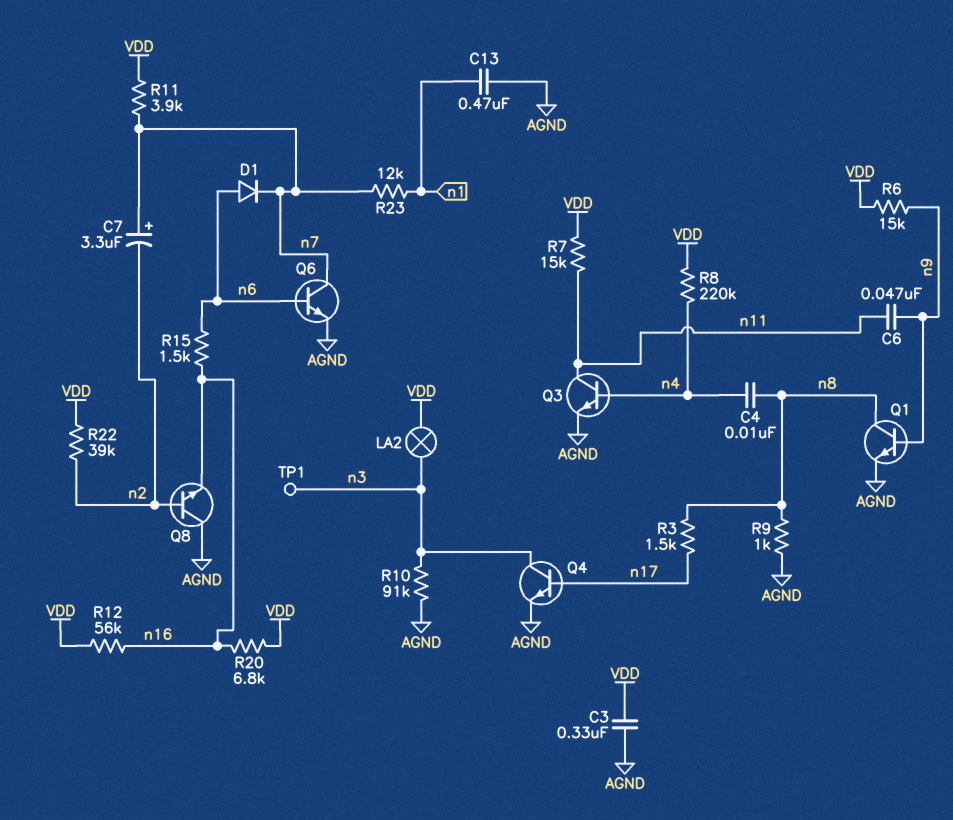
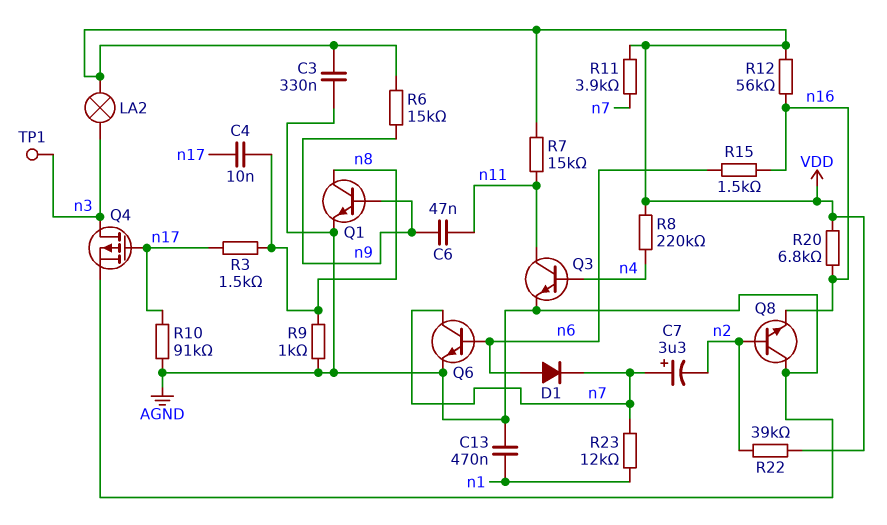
C4: 10nF (n4, n8) -> 10nF (n8, n17)
Q4: NPN (B n17, C n3, E AGND) -> PMOS (G n17, D n3, S AGND)
R10: 91k (AGND, n3) -> 91k (AGND, n17)

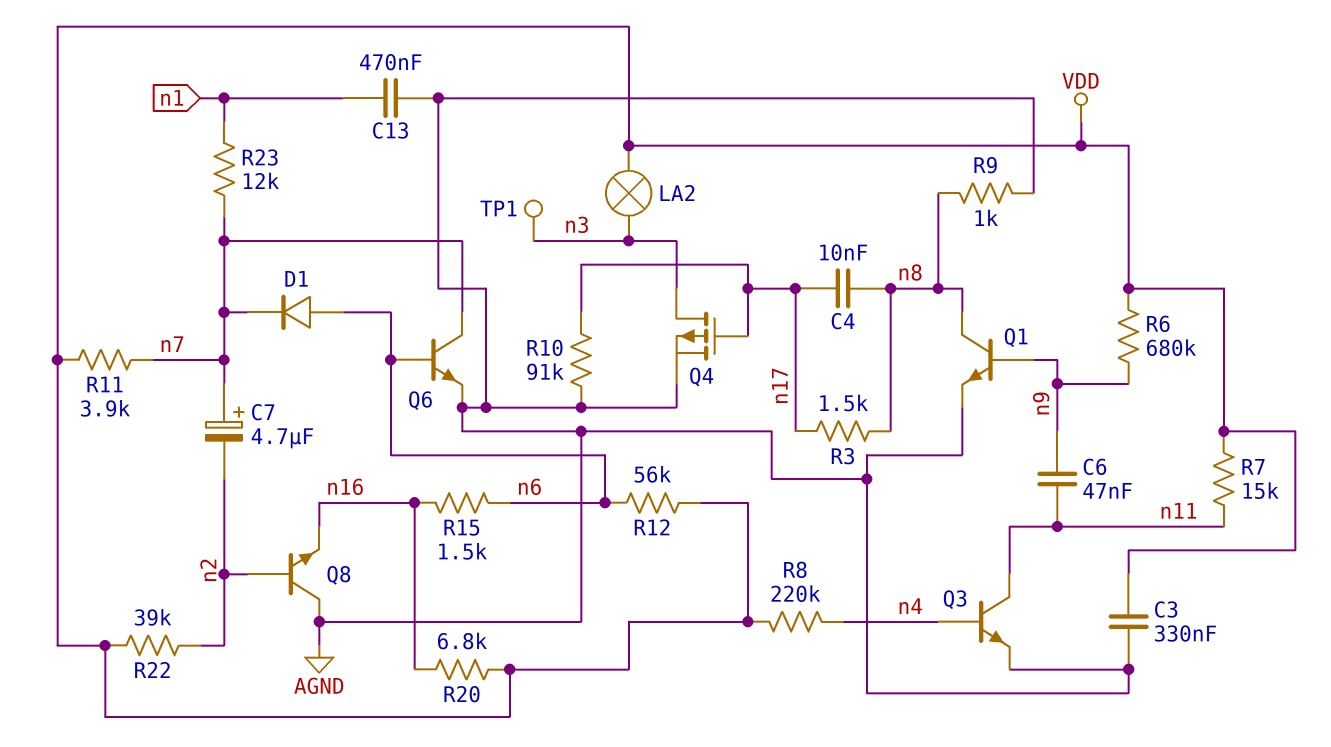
C7: 3.3uF (plus n7, minus n2) -> 4.7uF (plus n7, minus n2)
R6: 15k (VDD, n9) -> 680k (VDD, n9)
R12: 56k (VDD, n16) -> 56k (VDD, n6)

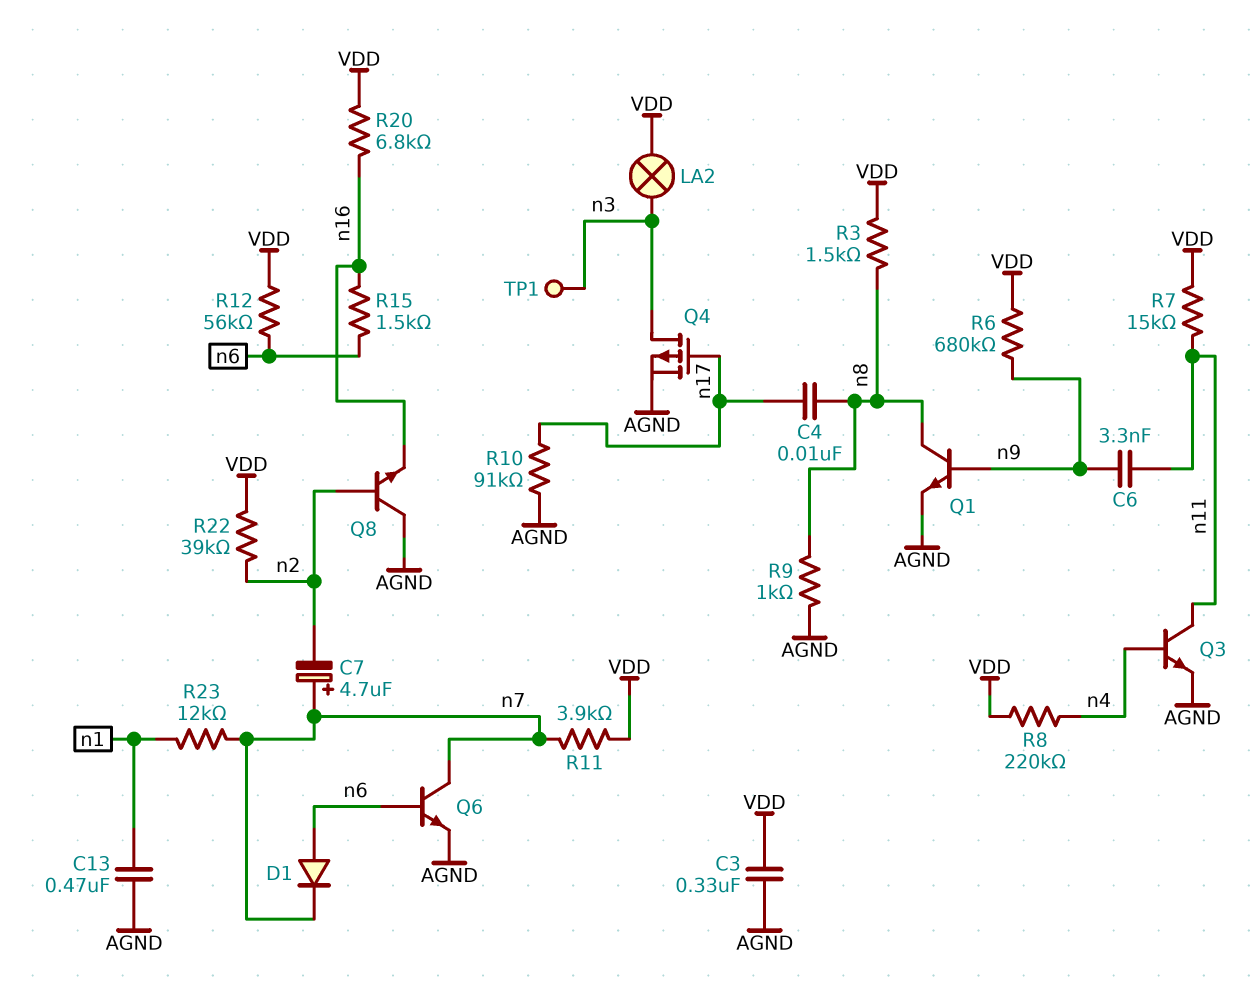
C6: 47nF (n9, n11) -> 3.3nF (n9, n11)
R3: 1.5k (n8, n17) -> 1.5k (VDD, n8)

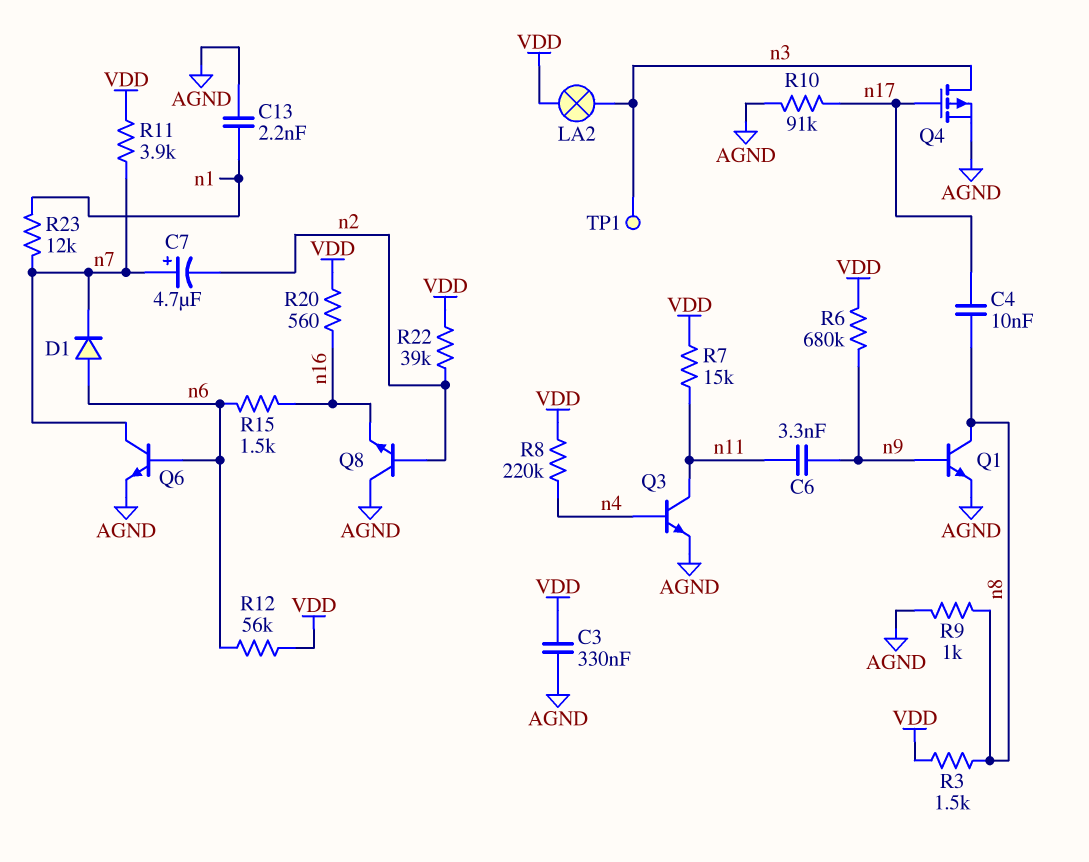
C13: 470nF (AGND, n1) -> 2.2nF (AGND, n1)
R20: 6.8k (VDD, n16) -> 560 (VDD, n16)

